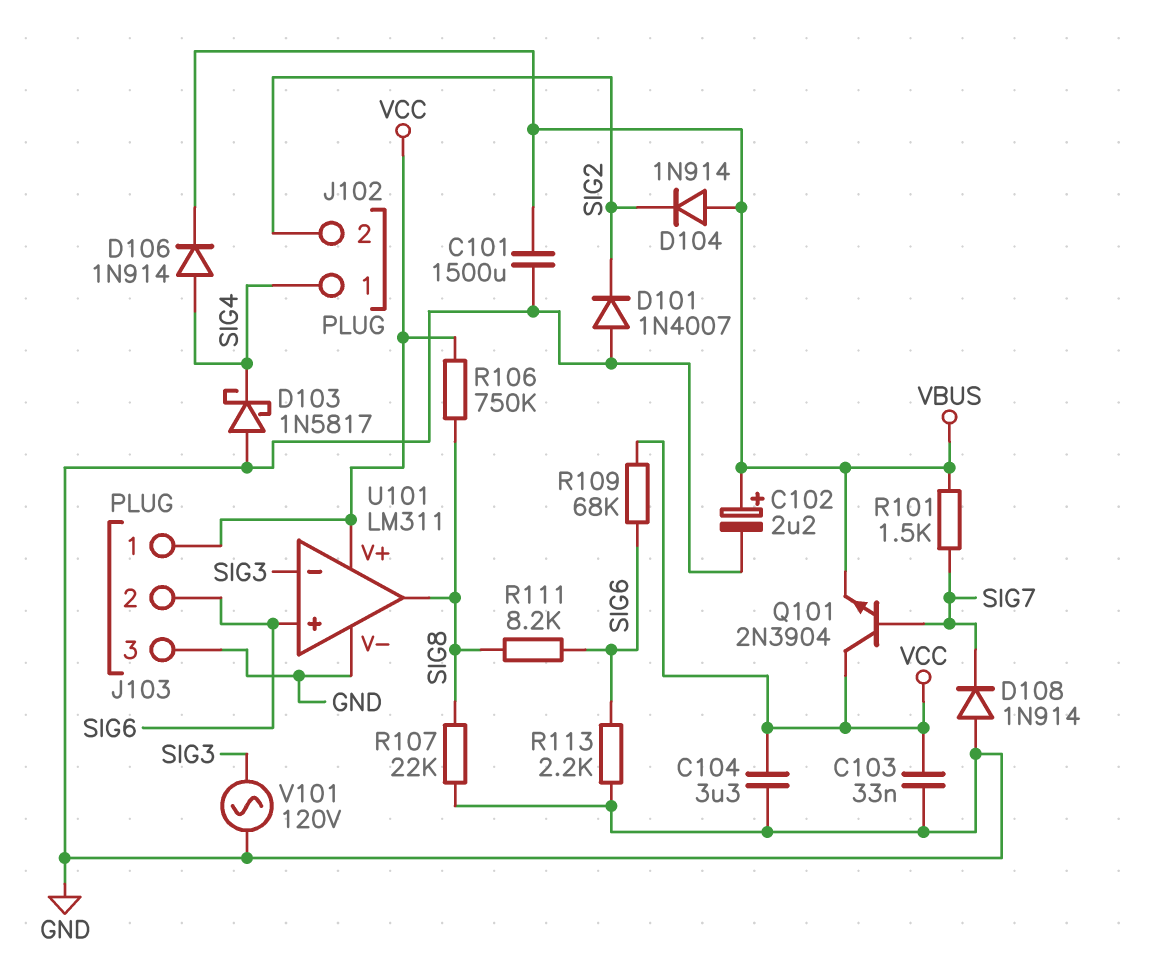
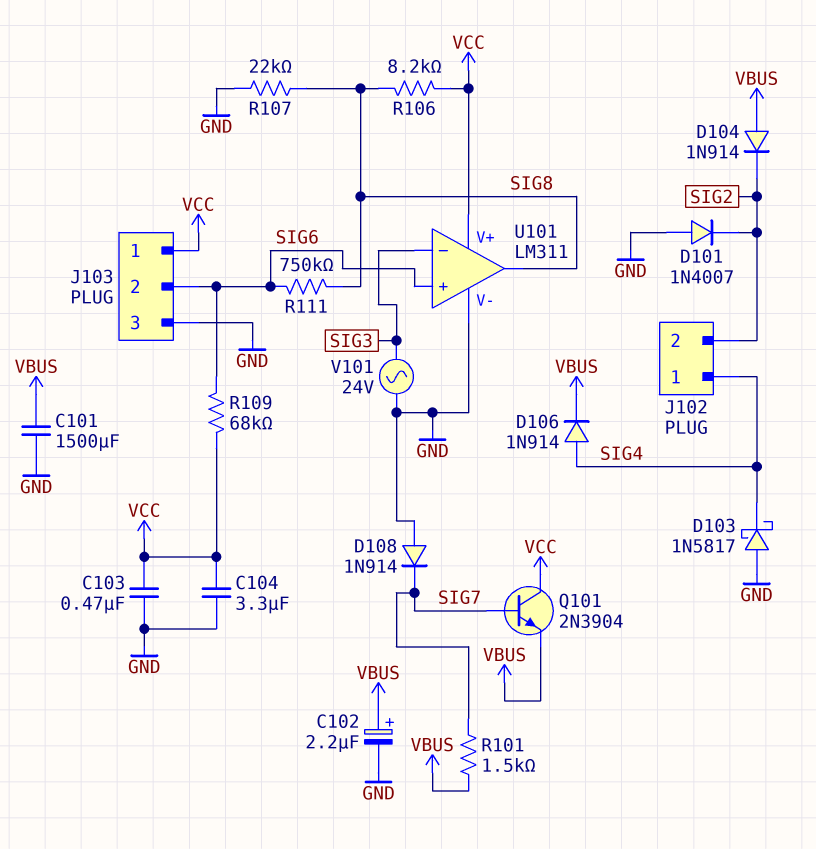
C103: 33nF (GND, VCC) -> 470nF (GND, VCC)
R106: 750k (SIG8, VCC) -> 8.2k (SIG8, VCC)
R111: 8.2k (SIG6, SIG8) -> 750k (SIG6, SIG8)
R113: 2.2k (GND, SIG6) -> none
V101: AC 120V (GND, SIG3) -> AC 24V (GND, SIG3)

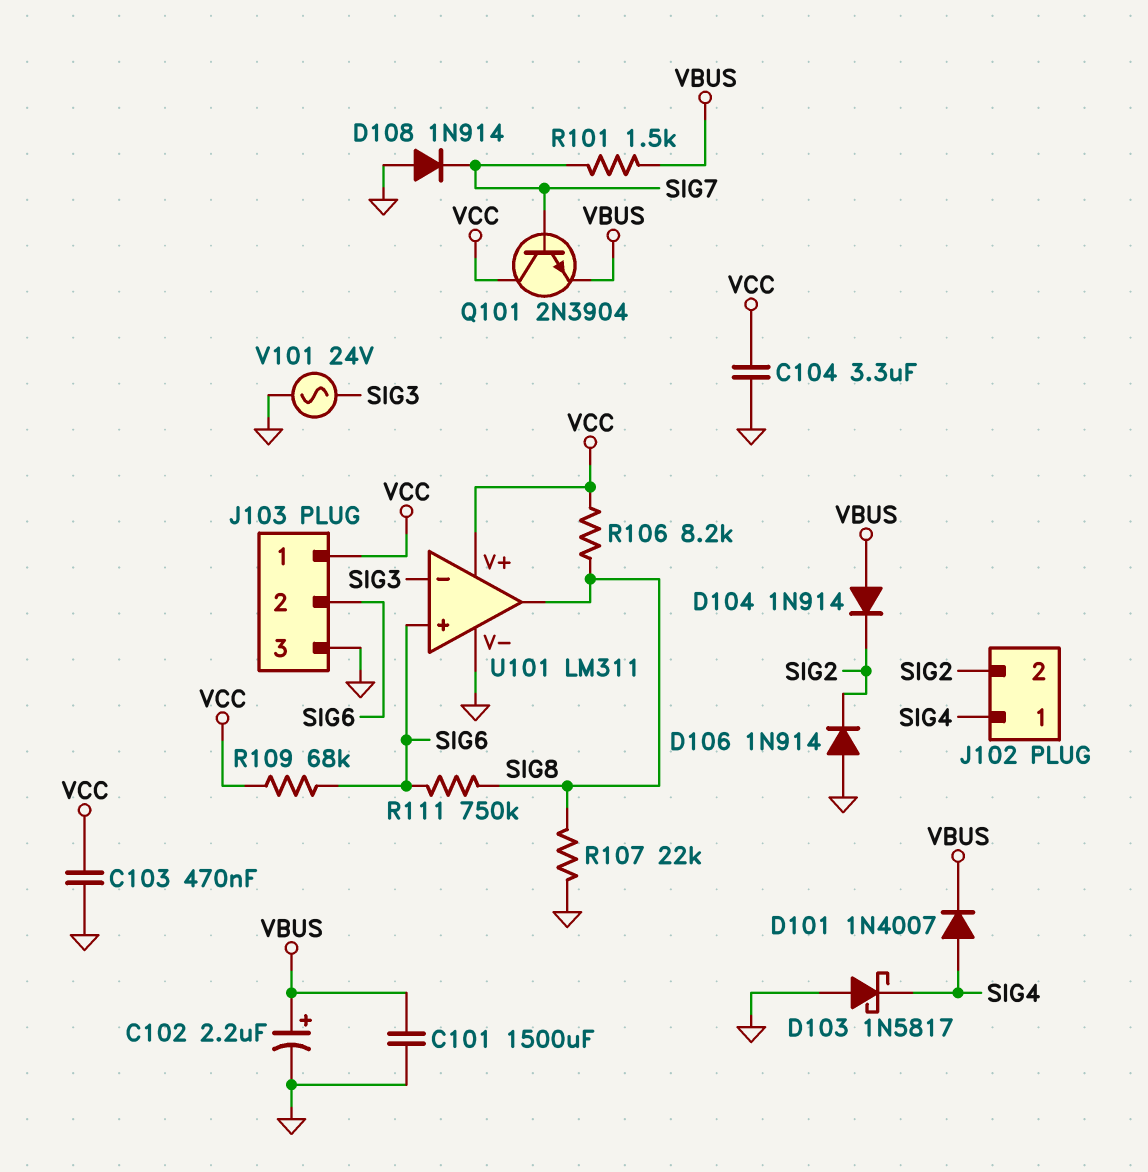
D101: diode 1N4007 (A GND, K SIG2) -> diode 1N4007 (A SIG4, K VBUS)
D106: diode 1N914 (A SIG4, K VBUS) -> diode 1N914 (A GND, K SIG2)

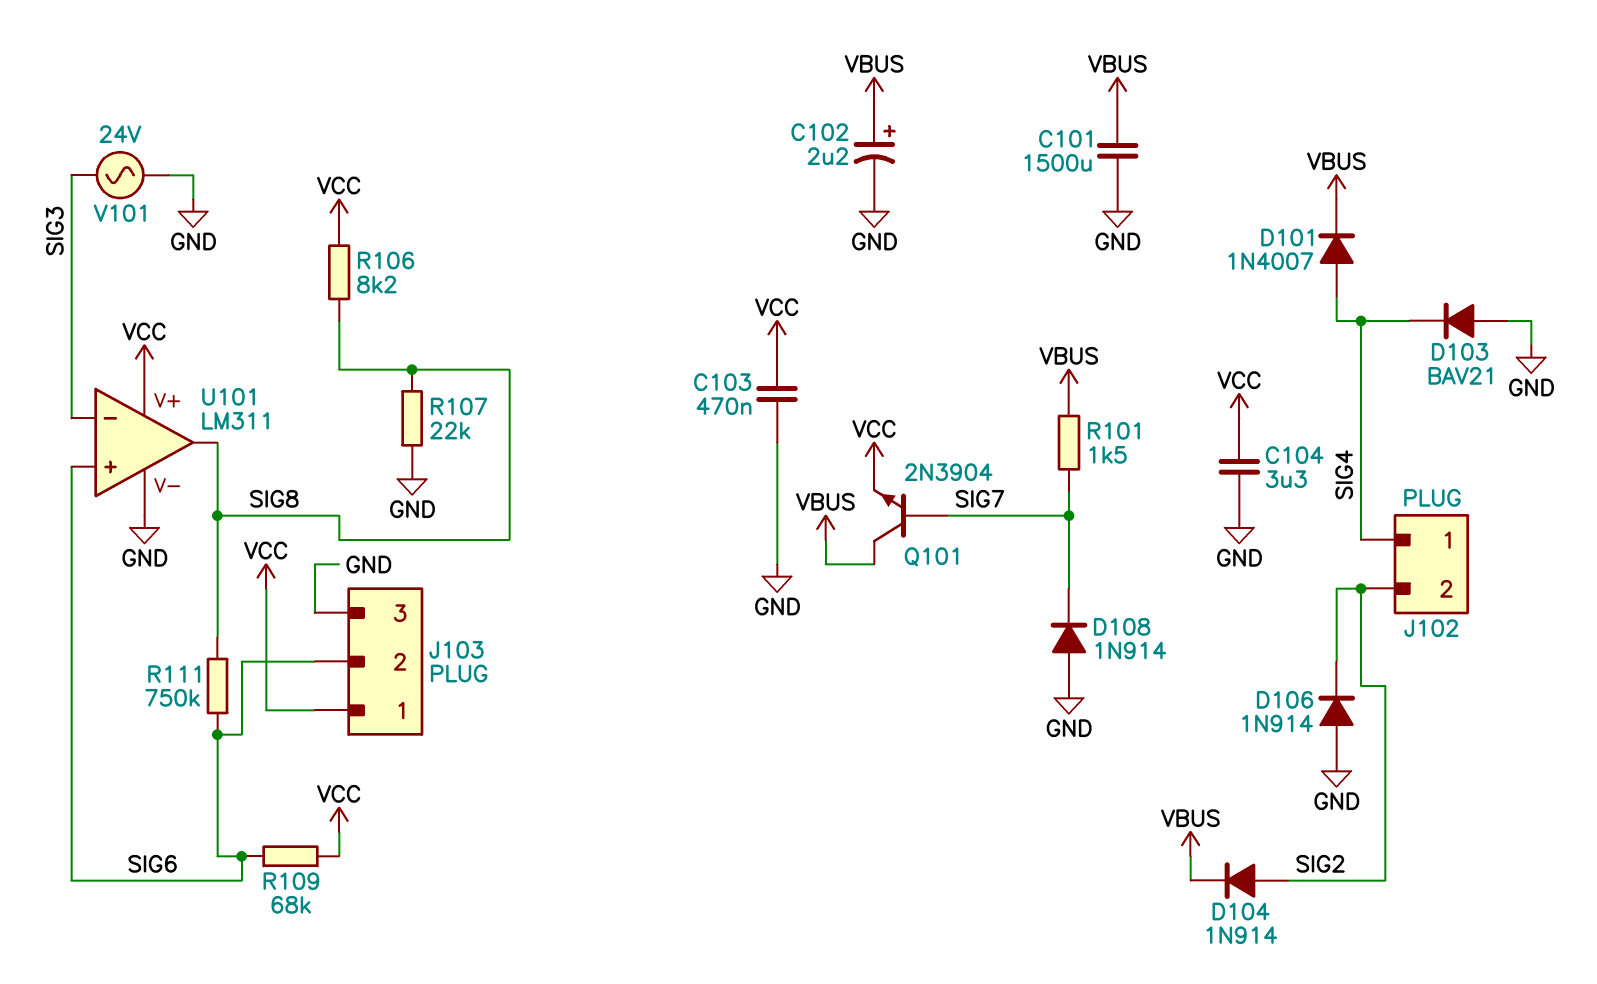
D103: schottky 1N5817 (A GND, K SIG4) -> diode BAV21 (A GND, K SIG4)
D104: diode 1N914 (A VBUS, K SIG2) -> diode 1N914 (A SIG2, K VBUS)
Q101: NPN 2N3904 (B SIG7, C VCC, E VBUS) -> NPN 2N3904 (B SIG7, C VBUS, E VCC)

